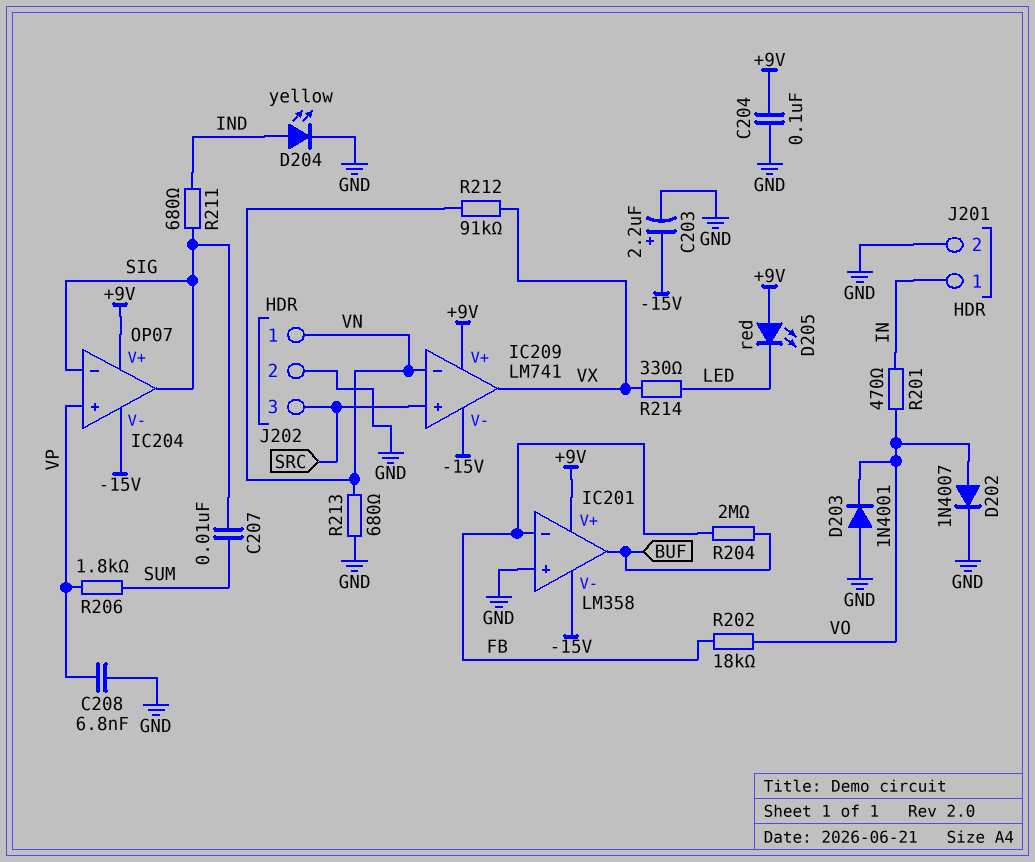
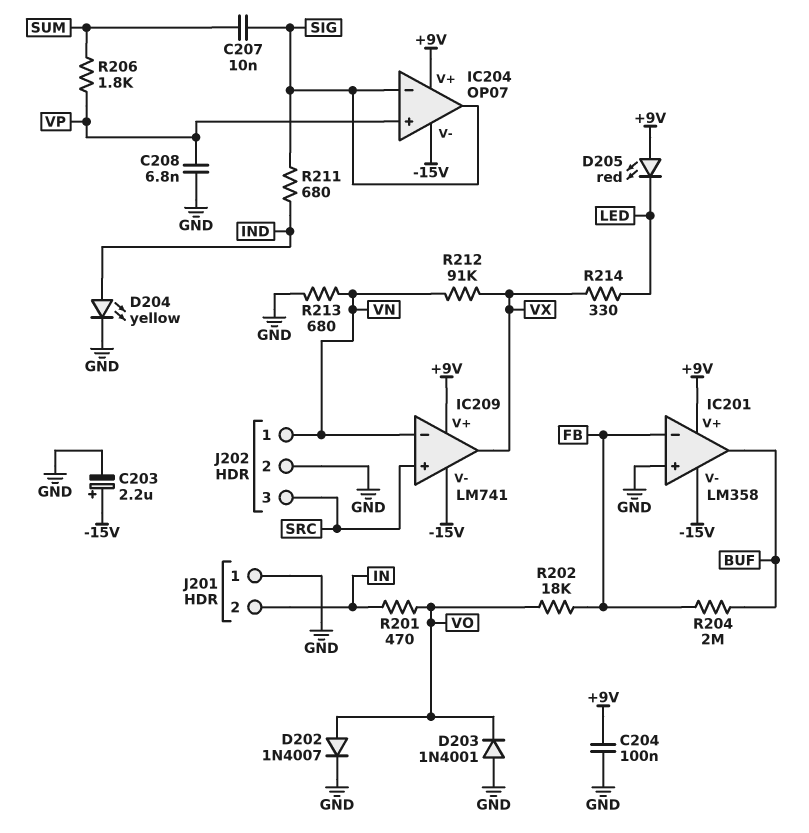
J201 pin 1: IN -> GND
J201 pin 2: GND -> IN

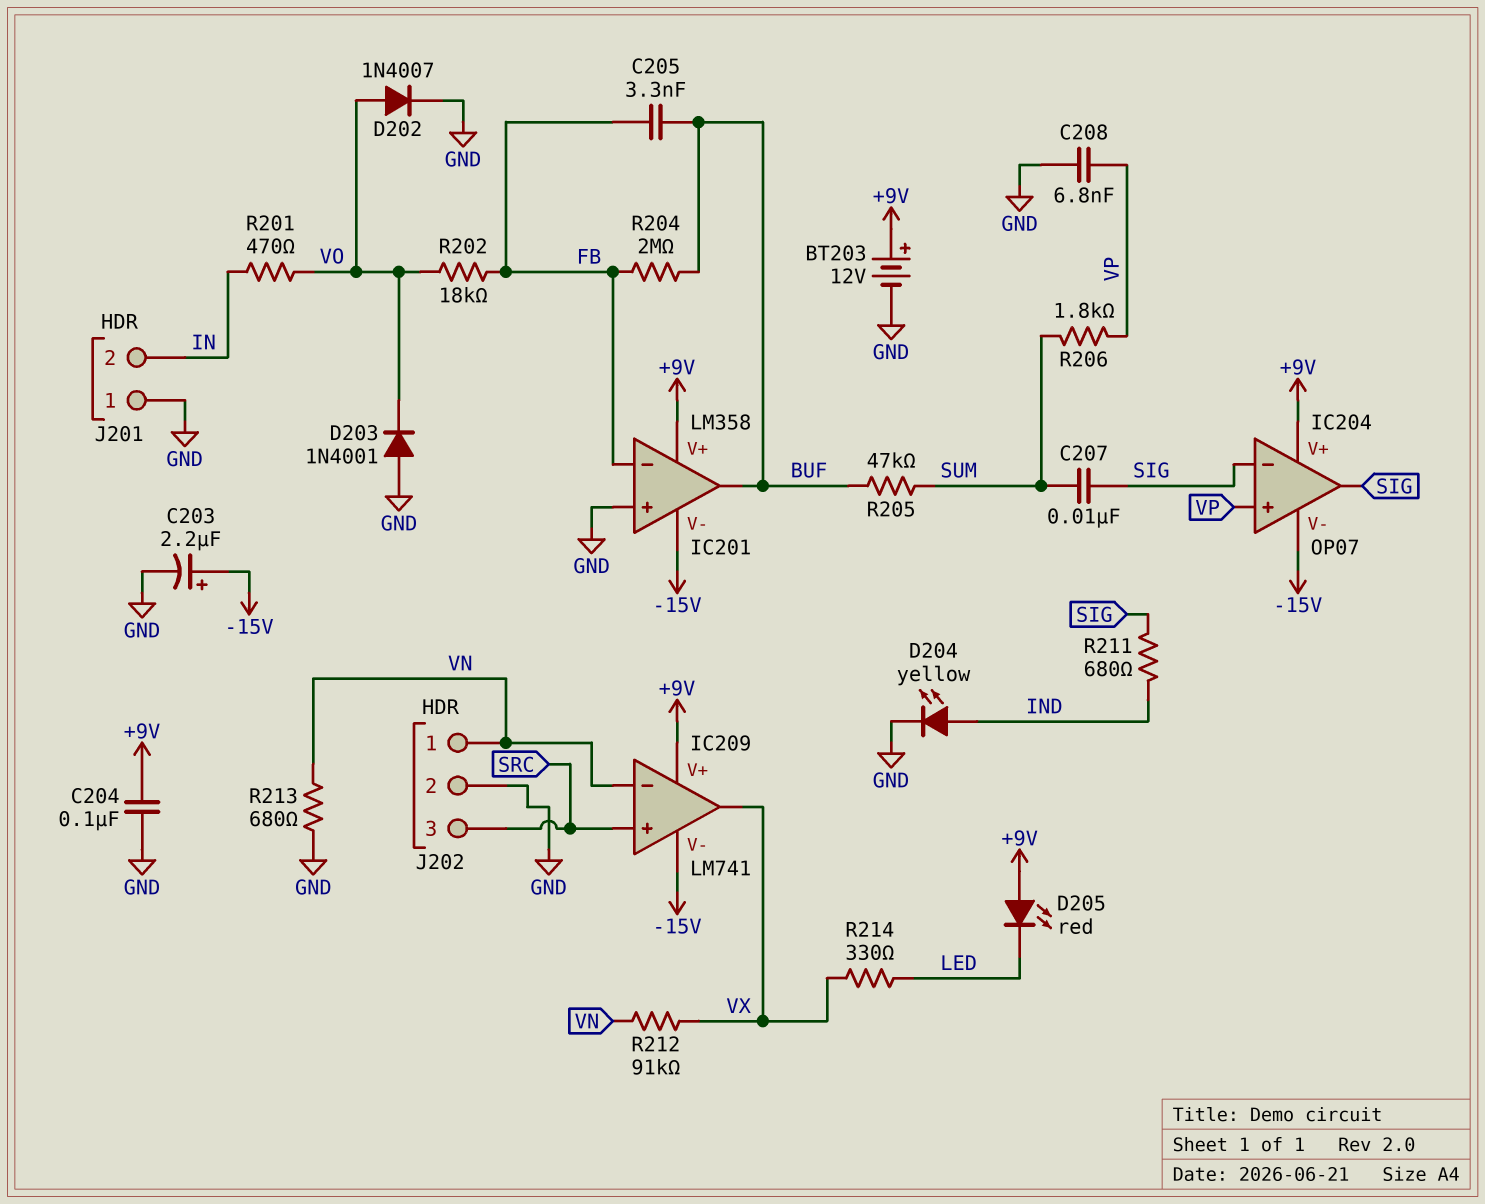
BT203: none -> 12V (plus +9V, minus GND)
C205: none -> 3.3nF (BUF, FB)
R205: none -> 47k (BUF, SUM)

